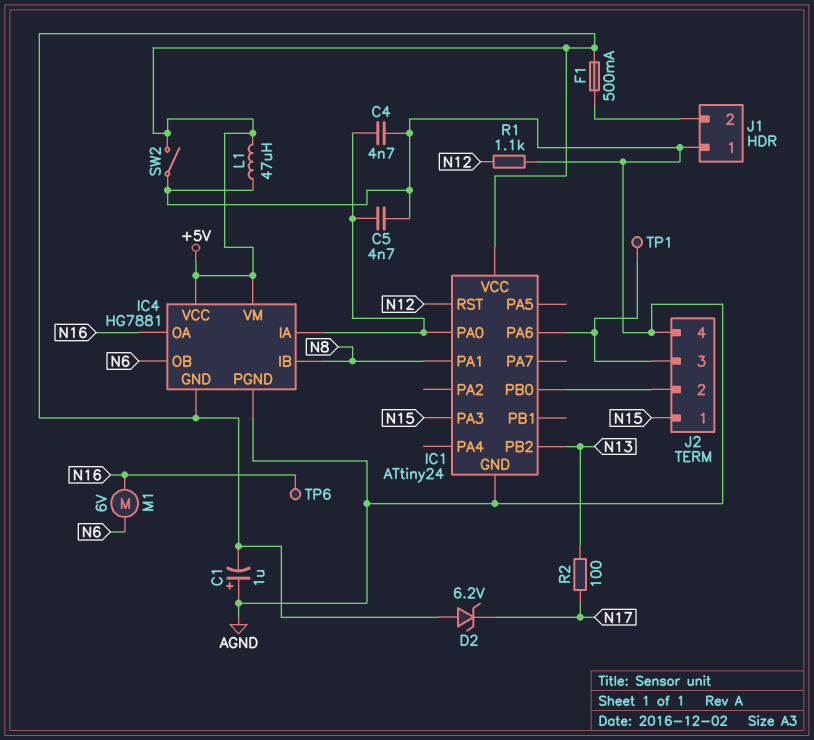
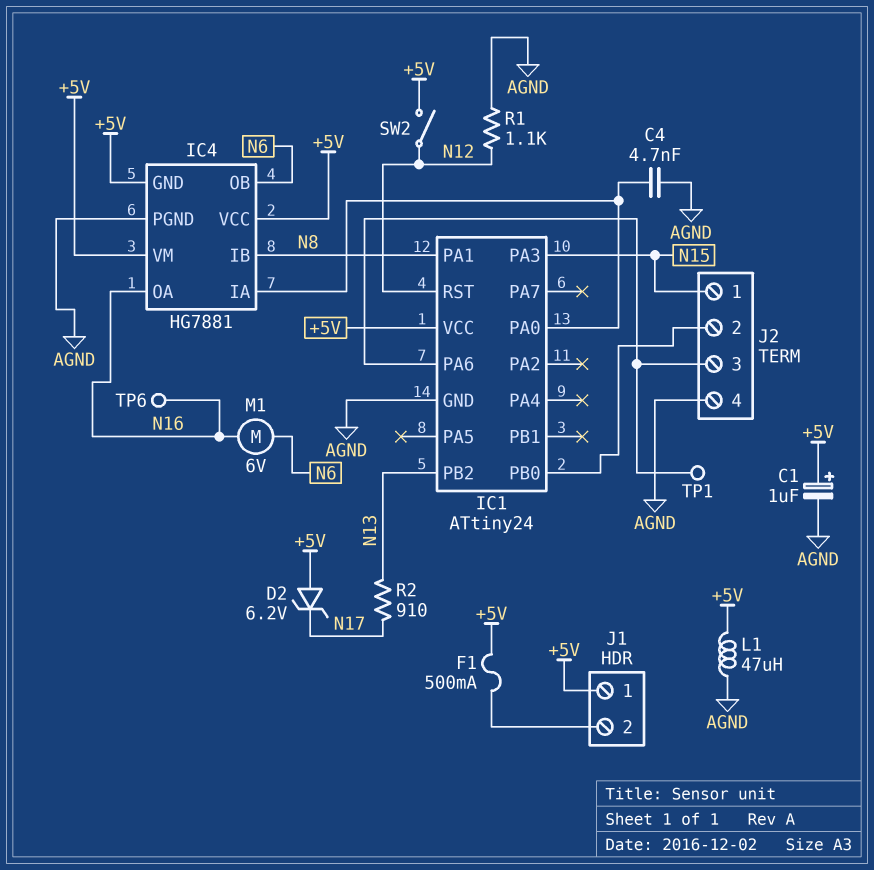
C1: 1uF (plus AGND, minus +5V) -> 1uF (plus +5V, minus AGND)
C5: 4.7nF (AGND, IC1/PA0) -> none
J1 pin 1: AGND -> +5V
R2: 100 (N13, N17) -> 910 (N13, N17)
SW2: switch (+5V, AGND) -> switch (+5V, N12)

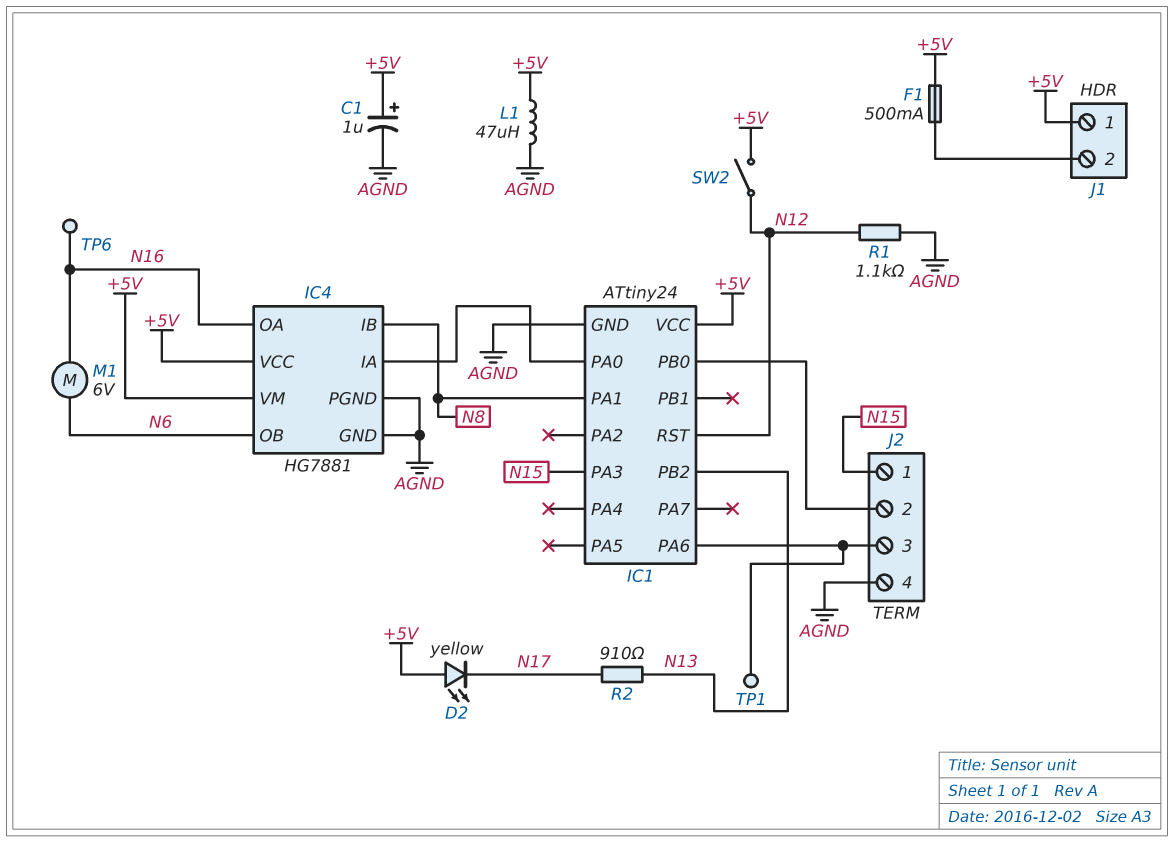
C4: 4.7nF (AGND, IC1/PA0) -> none
D2: zener 6.2V (A +5V, K N17) -> LED yellow (A +5V, K N17)
IC4 pin GND: +5V -> AGND

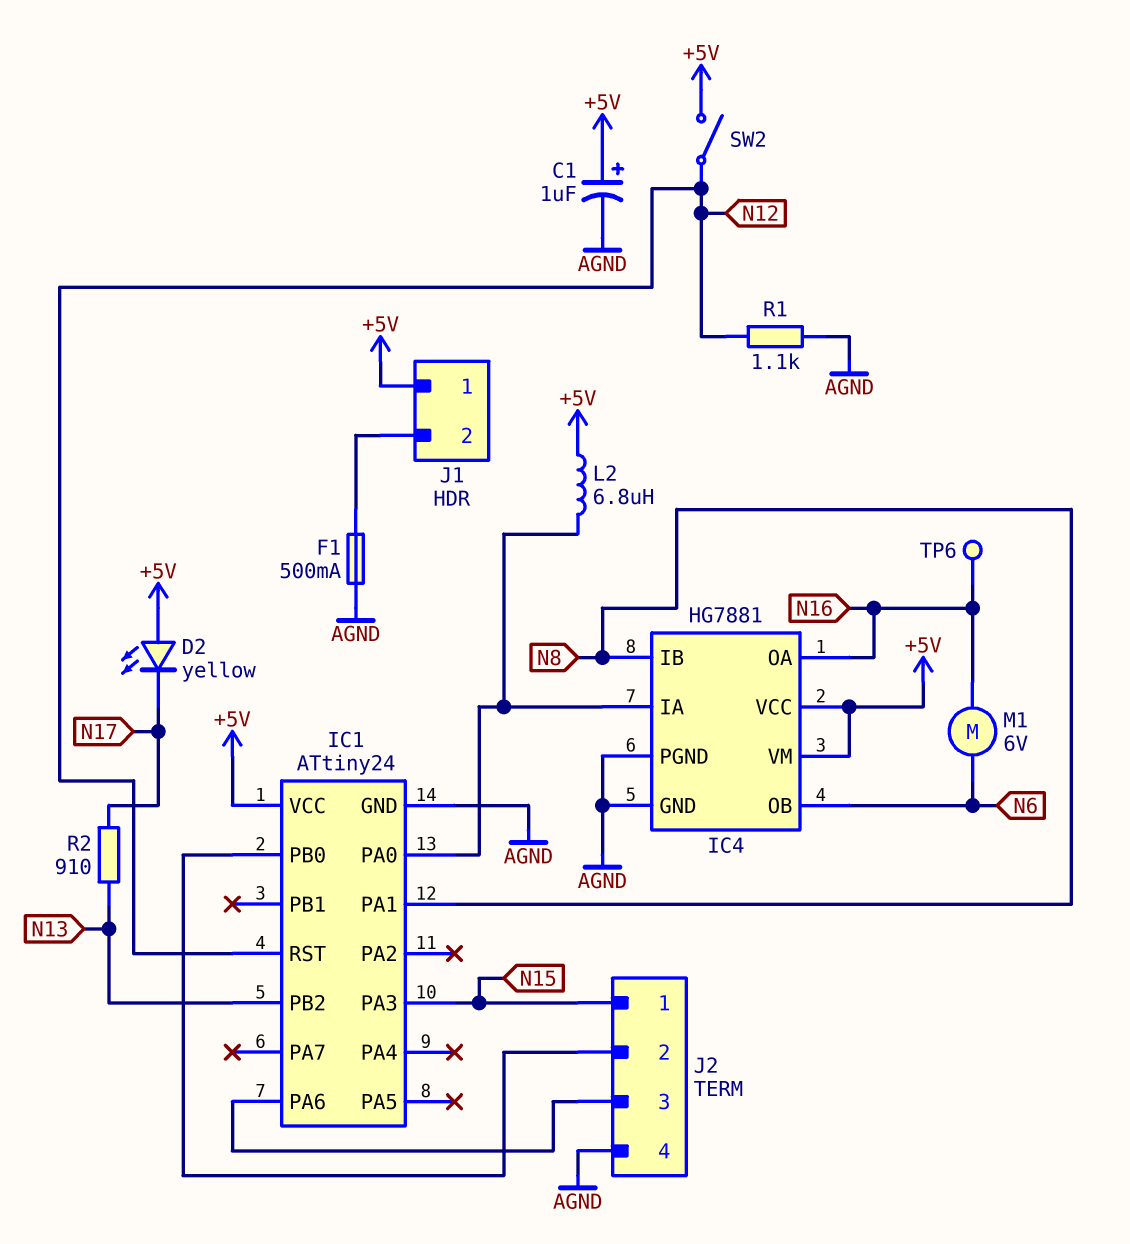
F1: 500mA (+5V, J1/2) -> 500mA (AGND, J1/2)
L1: 47uH (+5V, AGND) -> none
L2: none -> 6.8uH (+5V, IC1/PA0)
TP1: test point (IC1/PA6) -> none

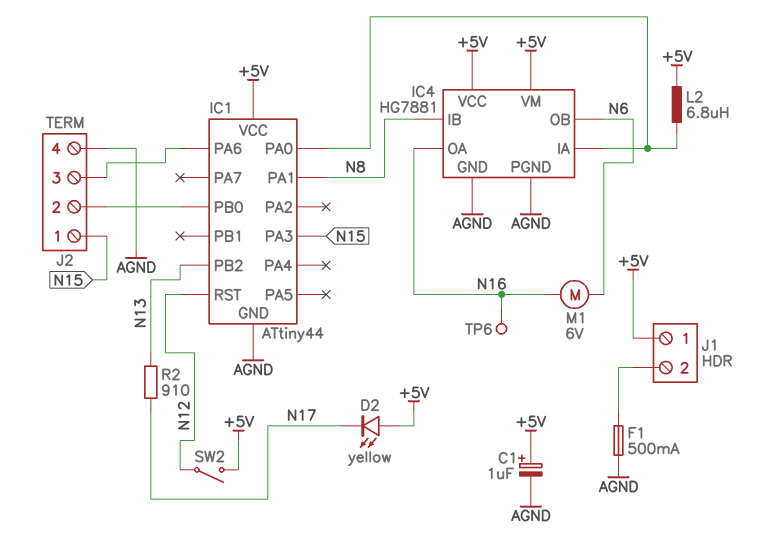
IC1: ATtiny24 -> ATtiny44
R1: 1.1k (AGND, N12) -> none

